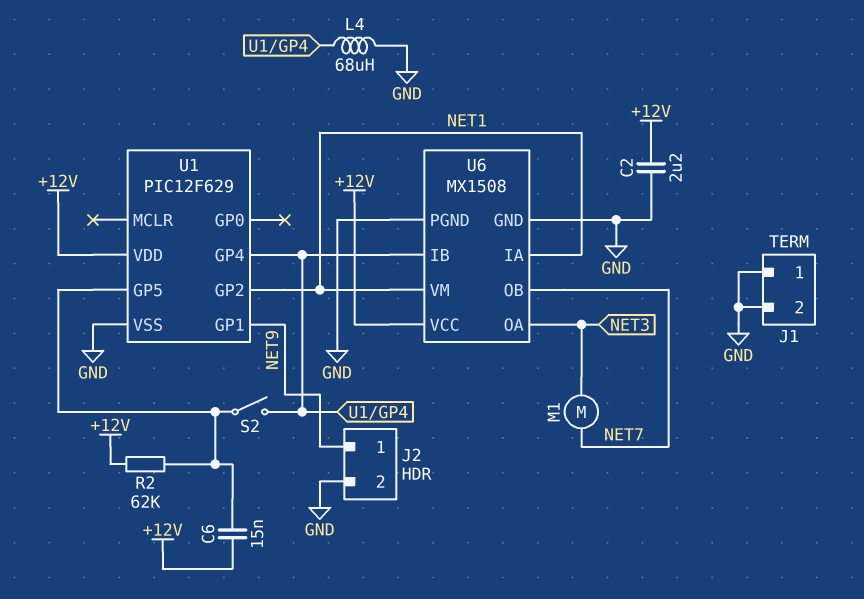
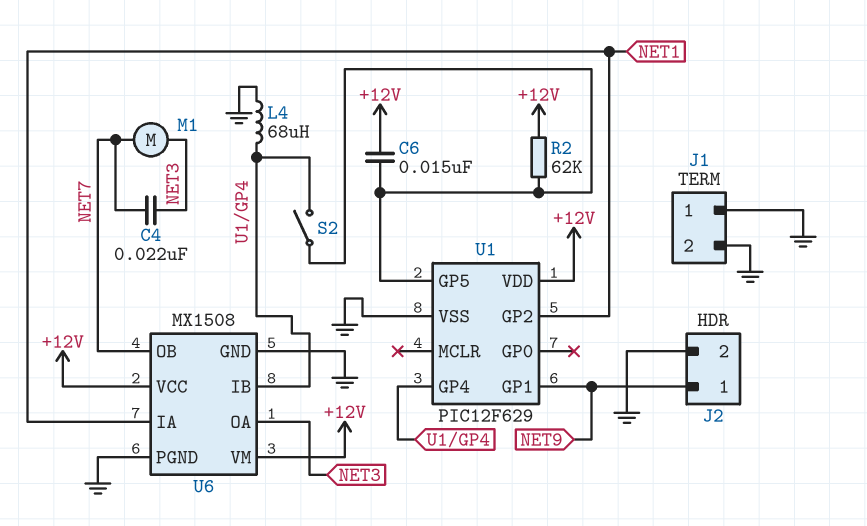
C2: 2.2uF (+12V, GND) -> none
C4: none -> 22nF (NET3, NET7)
U6 pin VM: NET1 -> +12V

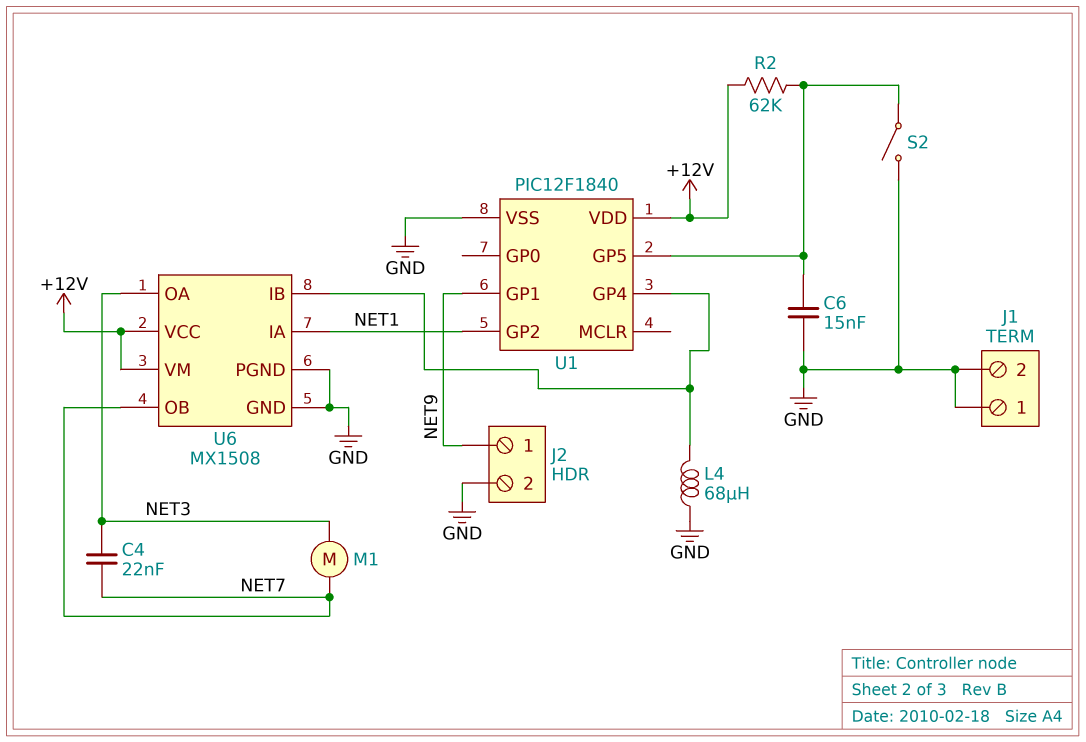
C6: 15nF (+12V, U1/GP5) -> 15nF (GND, U1/GP5)
S2: switch (U1/GP4, U1/GP5) -> switch (GND, U1/GP5)
U1: PIC12F629 -> PIC12F1840

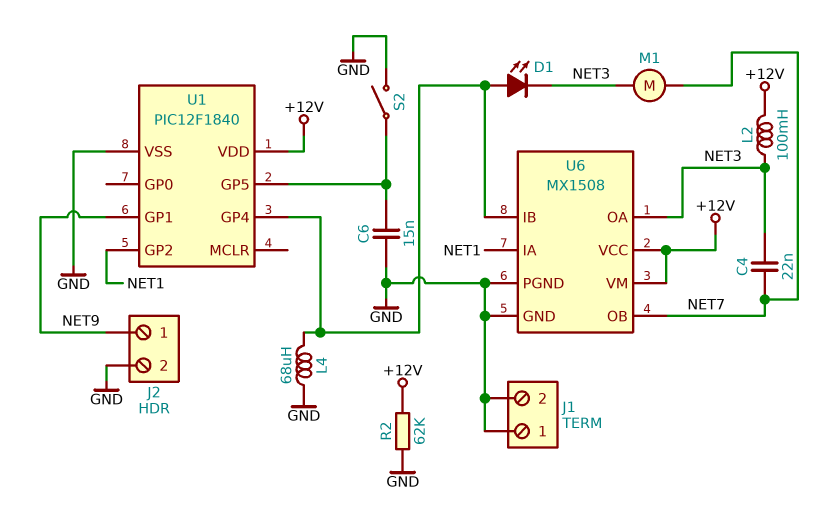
D1: none -> LED (A U1/GP4, K NET3)
L2: none -> 100mH (+12V, NET3)
R2: 62k (+12V, U1/GP5) -> 62k (+12V, GND)

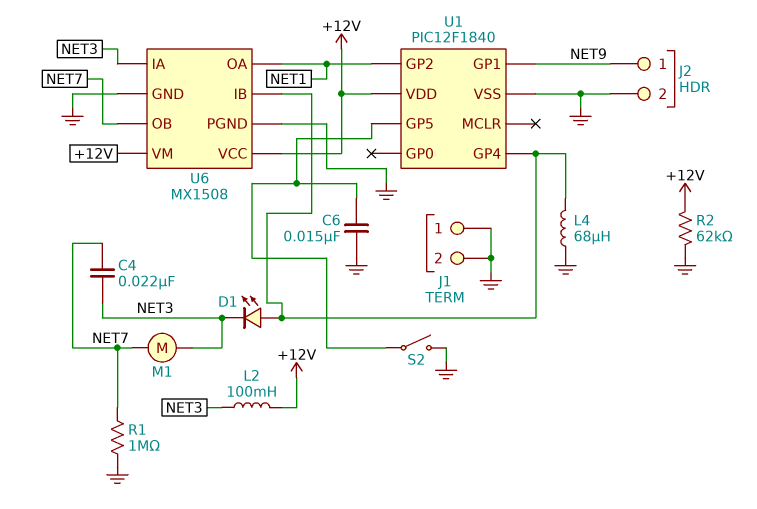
R1: none -> 1M (GND, NET7)
U6 pin IA: NET1 -> NET3
U6 pin OA: NET3 -> NET1

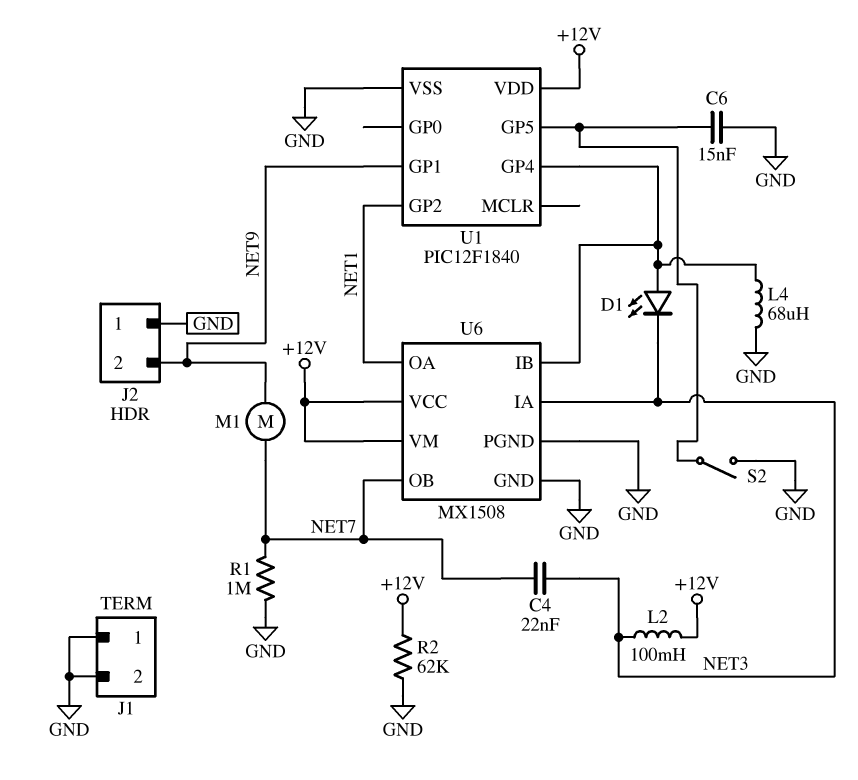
J2 pin 1: NET9 -> GND
J2 pin 2: GND -> NET9
M1: motor (NET3, NET7) -> motor (NET7, NET9)

